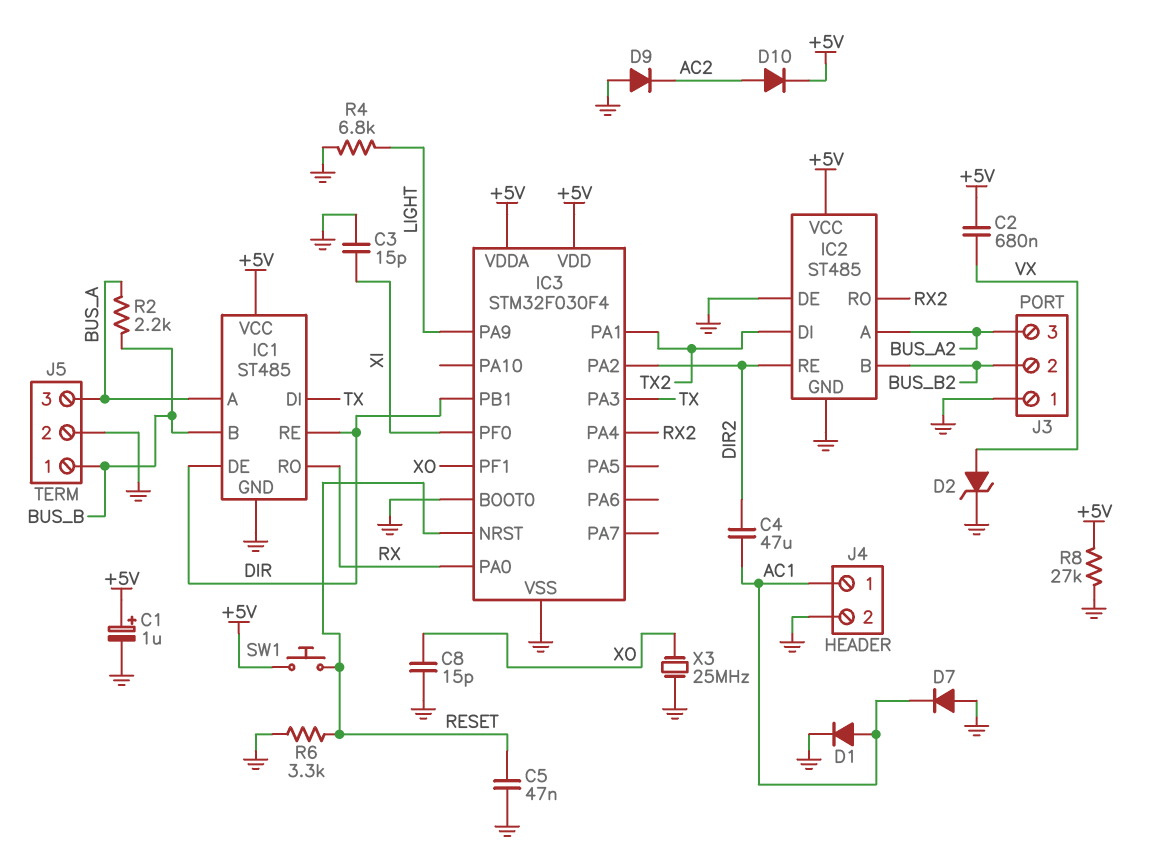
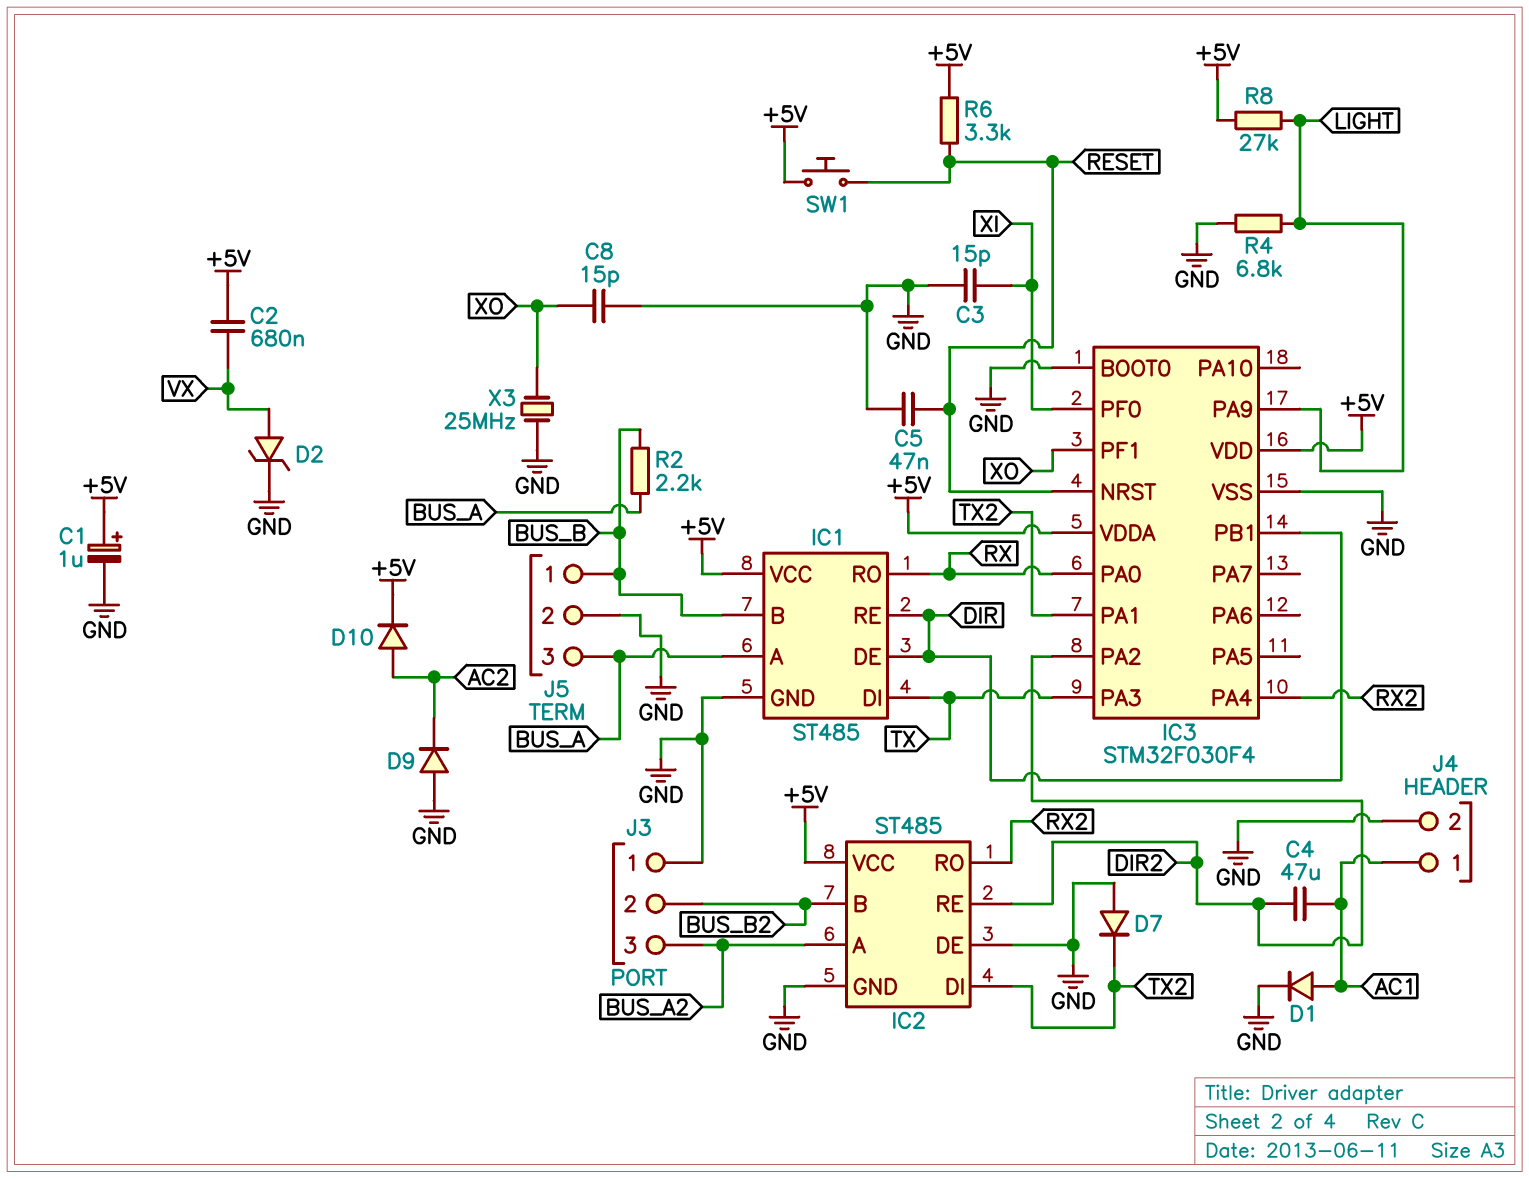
D7: diode (A GND, K AC1) -> diode (A GND, K TX2)
R6: 3.3k (GND, RESET) -> 3.3k (+5V, RESET)
R8: 27k (+5V, GND) -> 27k (+5V, LIGHT)

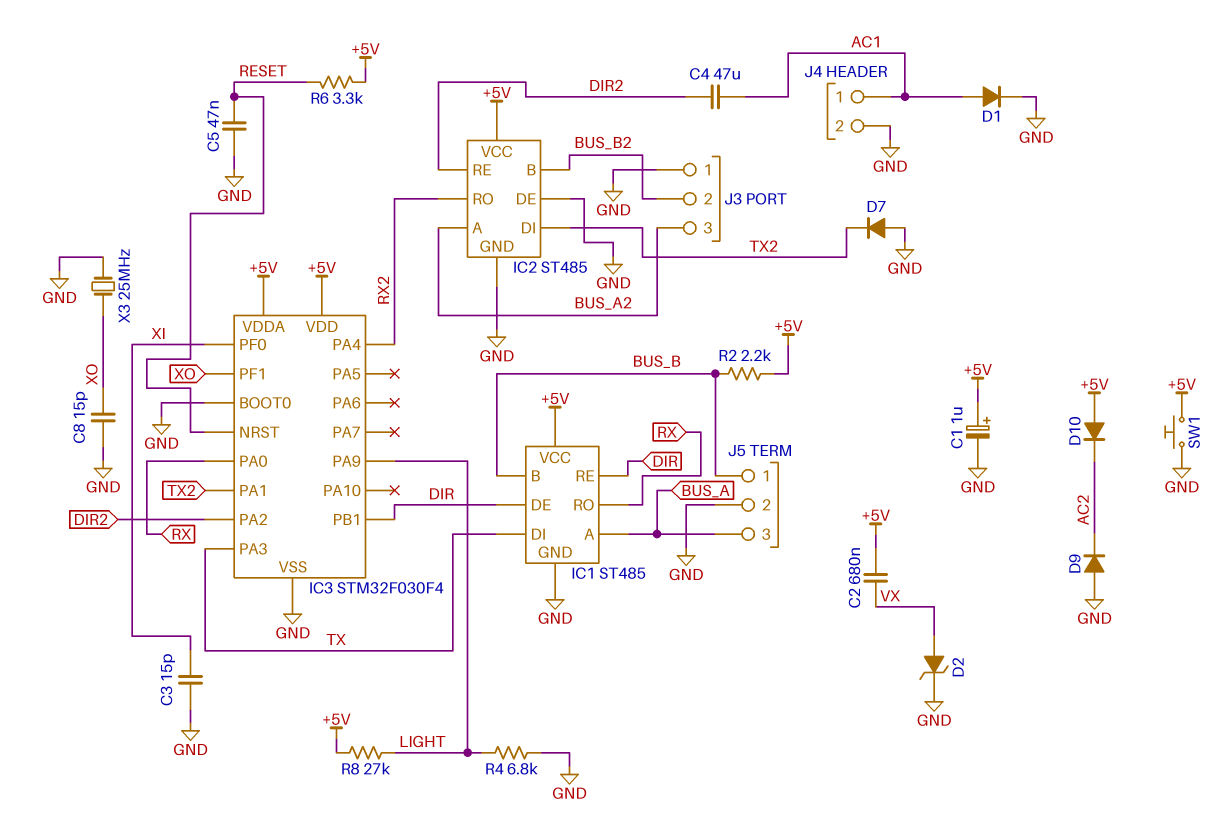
D10: diode (A AC2, K +5V) -> diode (A +5V, K AC2)
R2: 2.2k (BUS_A, BUS_B) -> 2.2k (+5V, BUS_B)
SW1: button (+5V, RESET) -> button (+5V, GND)

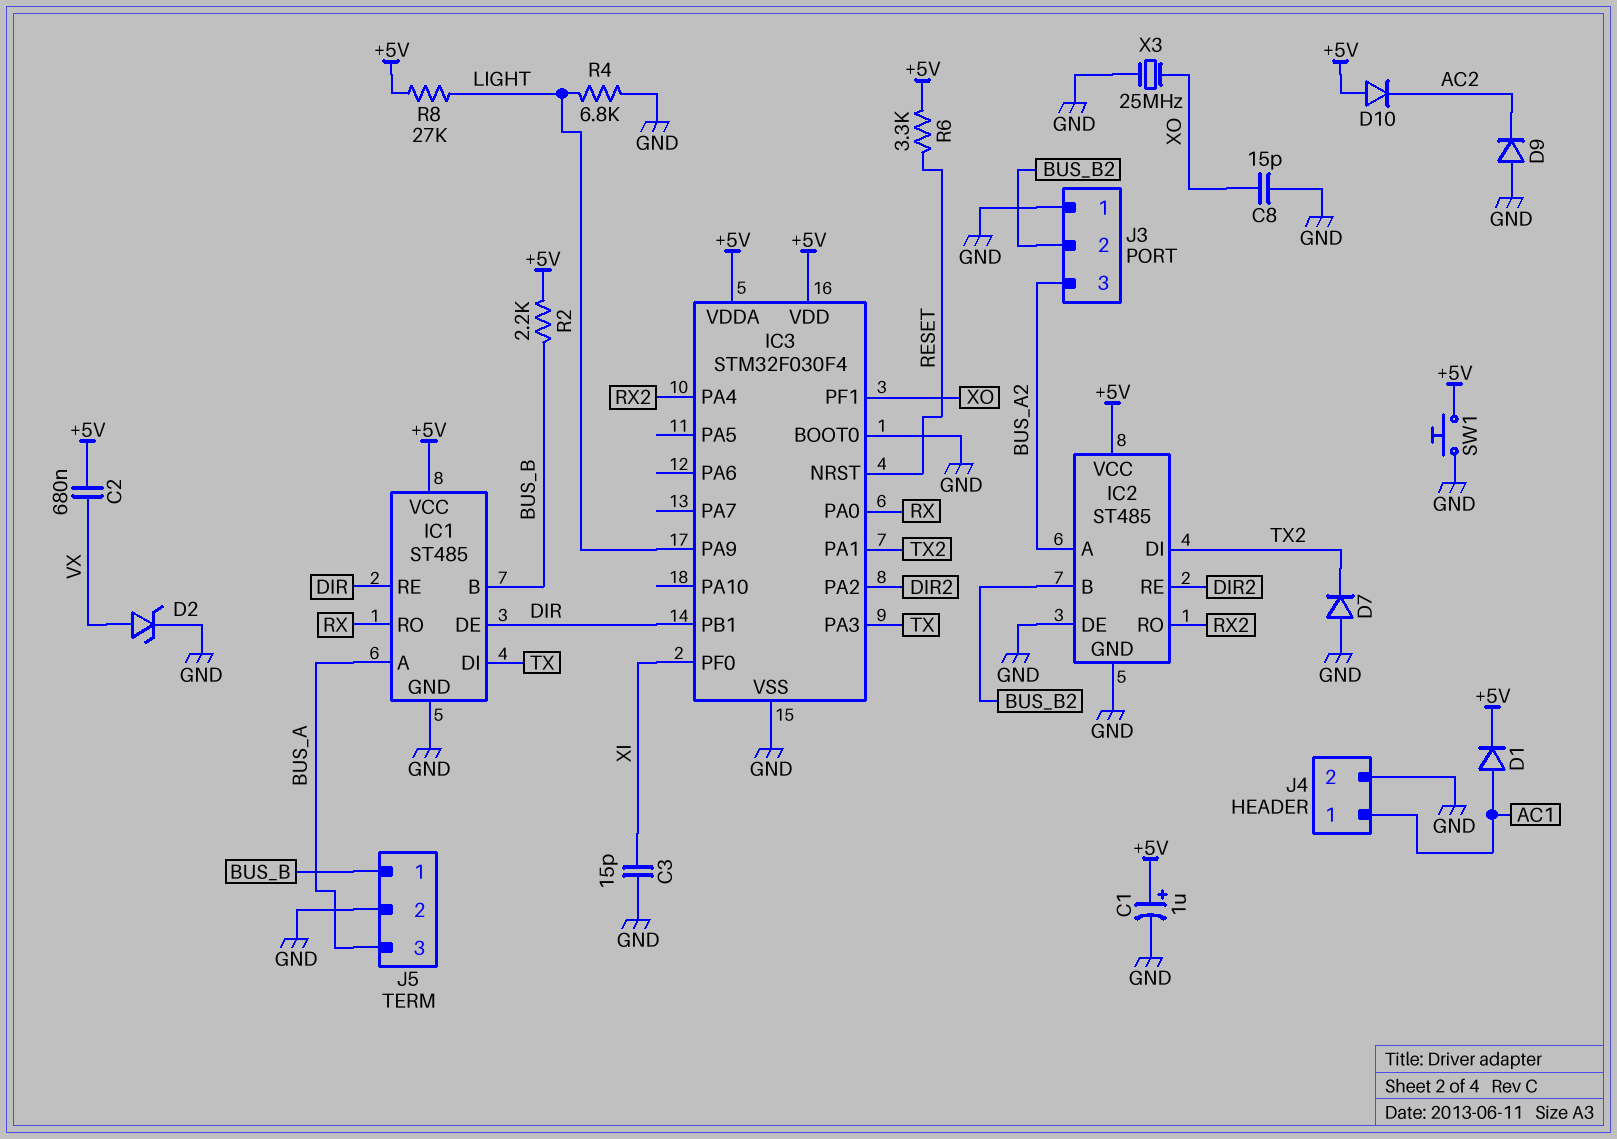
C4: 47uF (AC1, DIR2) -> none
C5: 47nF (GND, RESET) -> none
D1: diode (A AC1, K GND) -> diode (A AC1, K +5V)

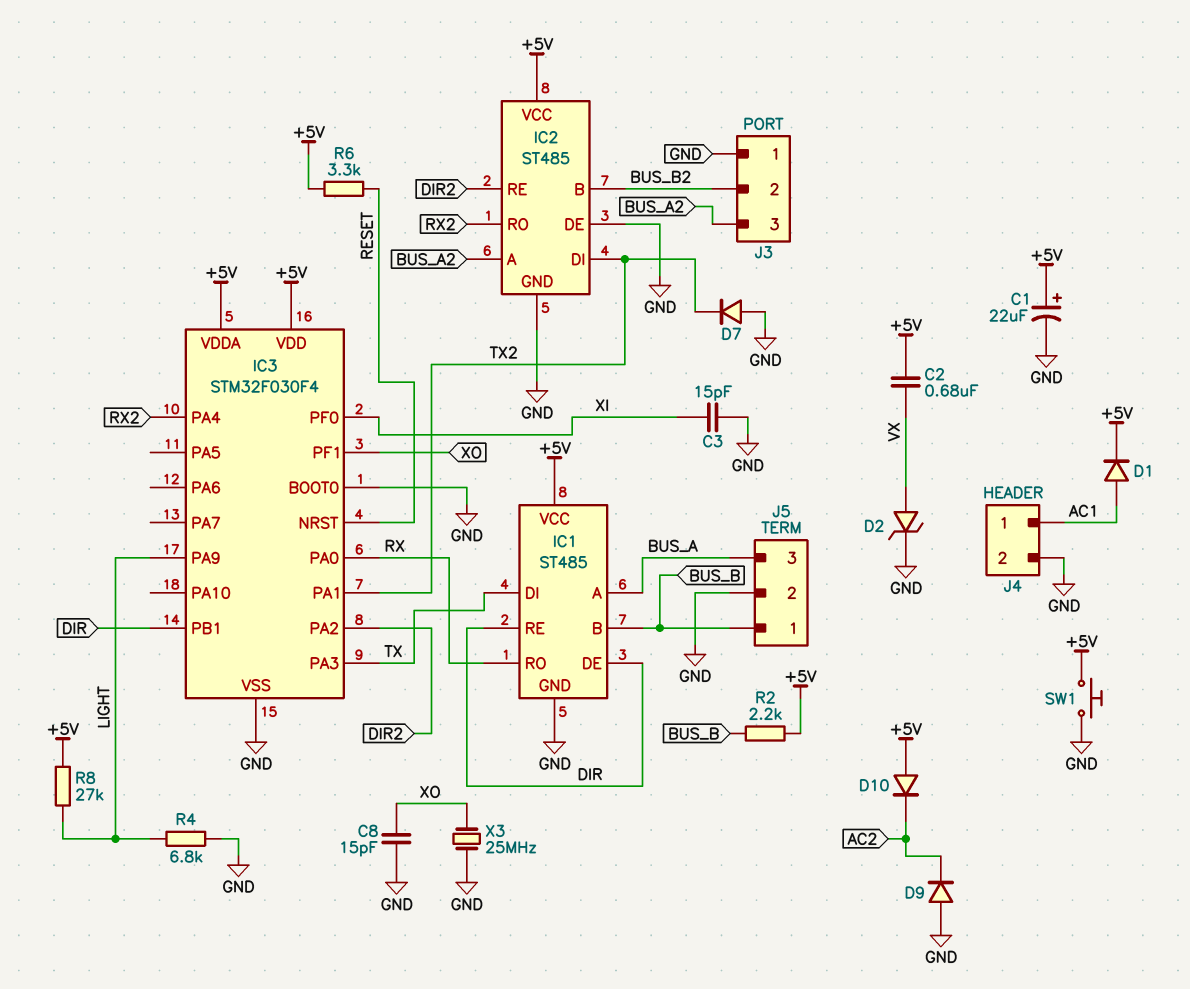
C1: 1uF (plus +5V, minus GND) -> 22uF (plus +5V, minus GND)

